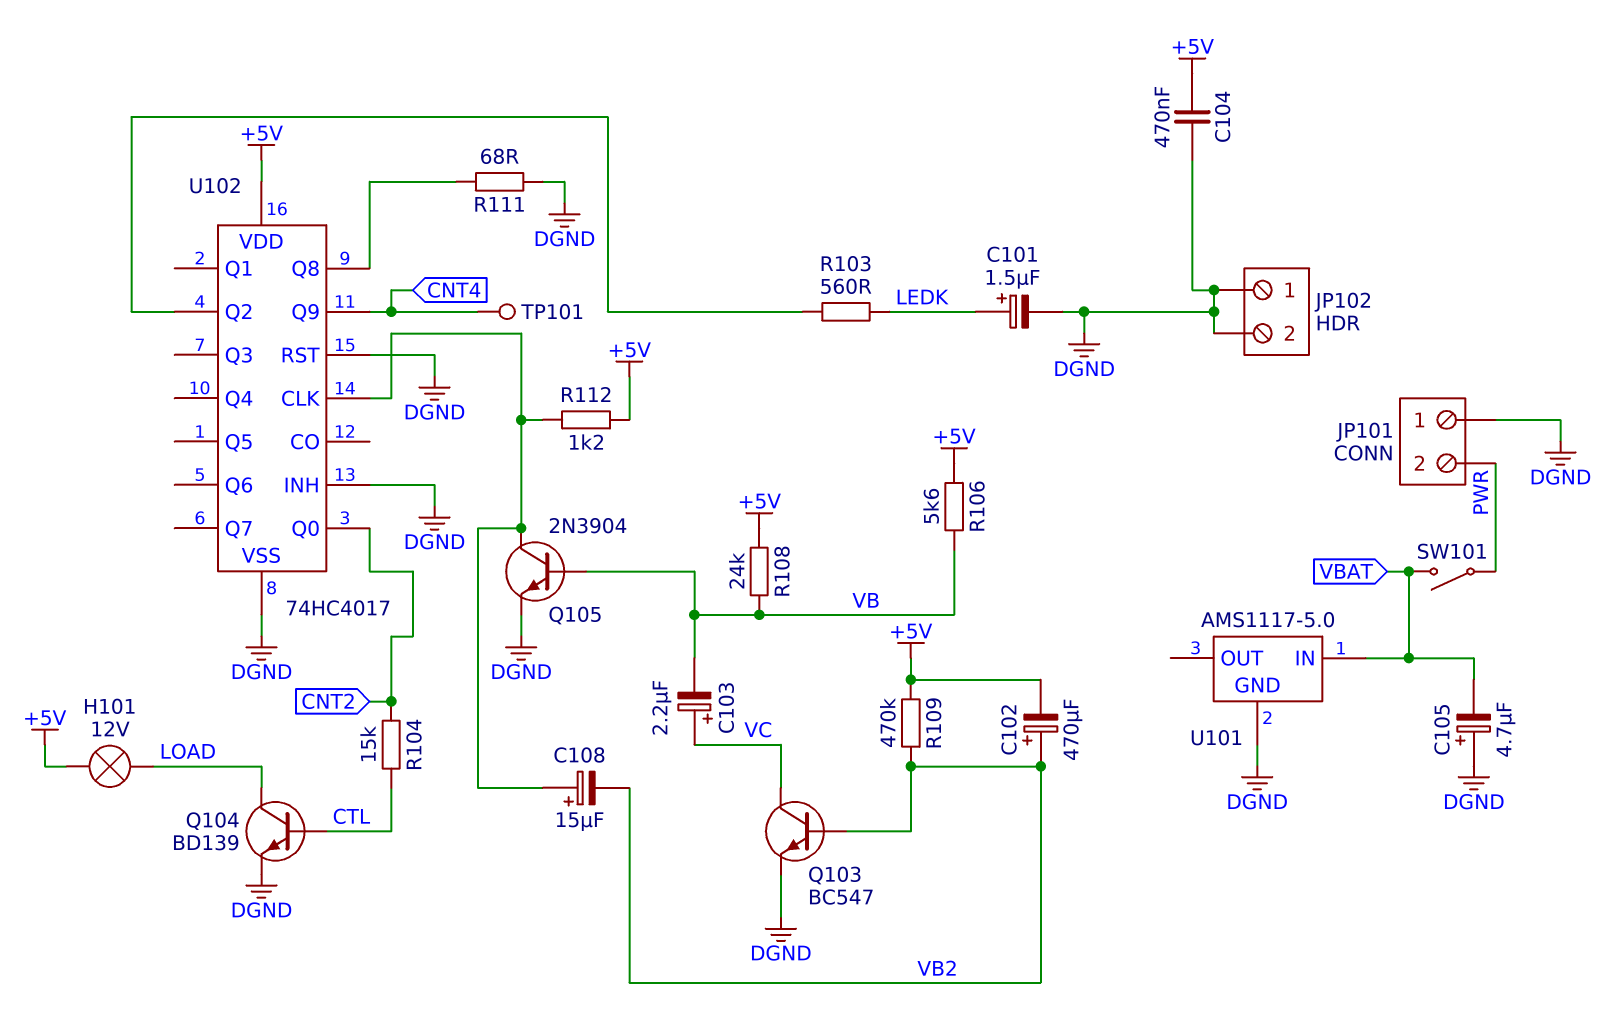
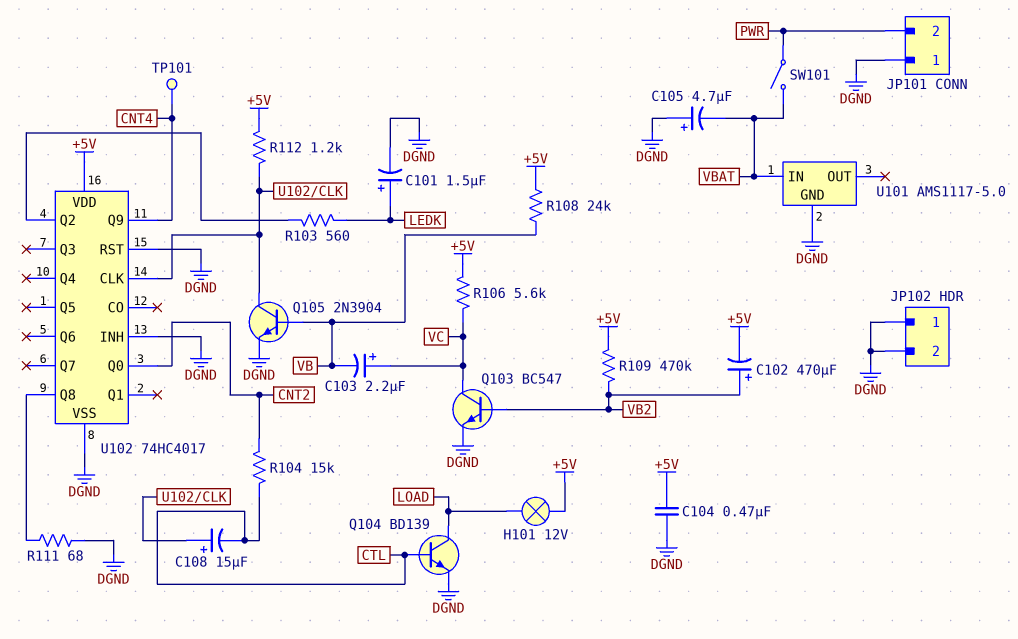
C108: 15uF (plus U102/CLK, minus VB2) -> 15uF (plus U102/CLK, minus CTL)
R106: 5.6k (+5V, VB) -> 5.6k (+5V, VC)

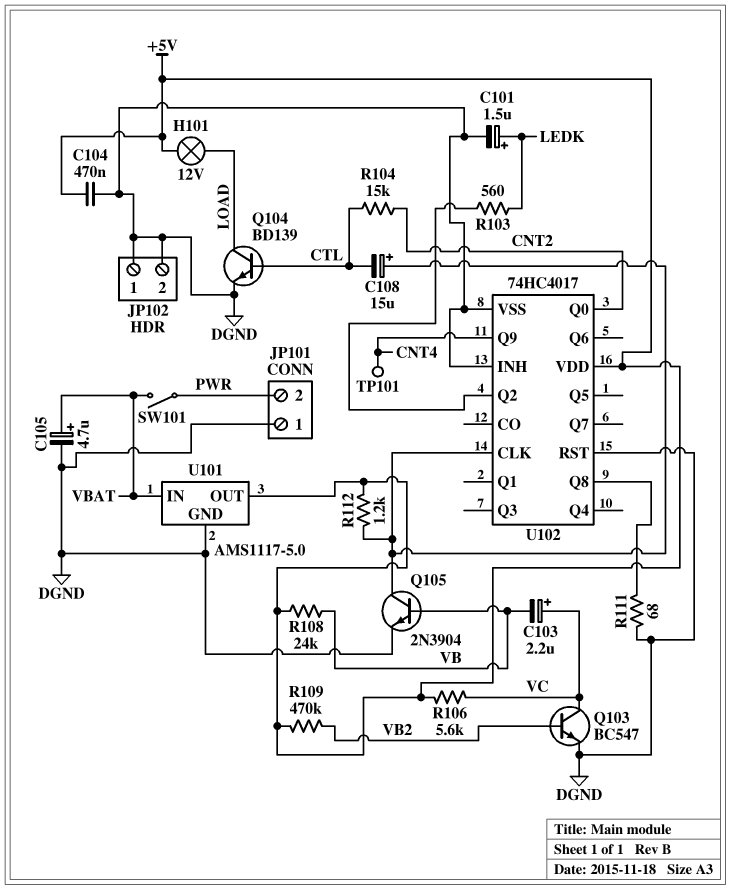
C102: 470uF (plus VB2, minus +5V) -> none
C105: 4.7uF (plus DGND, minus VBAT) -> 4.7uF (plus VBAT, minus DGND)
U101 pin OUT: none -> +5V

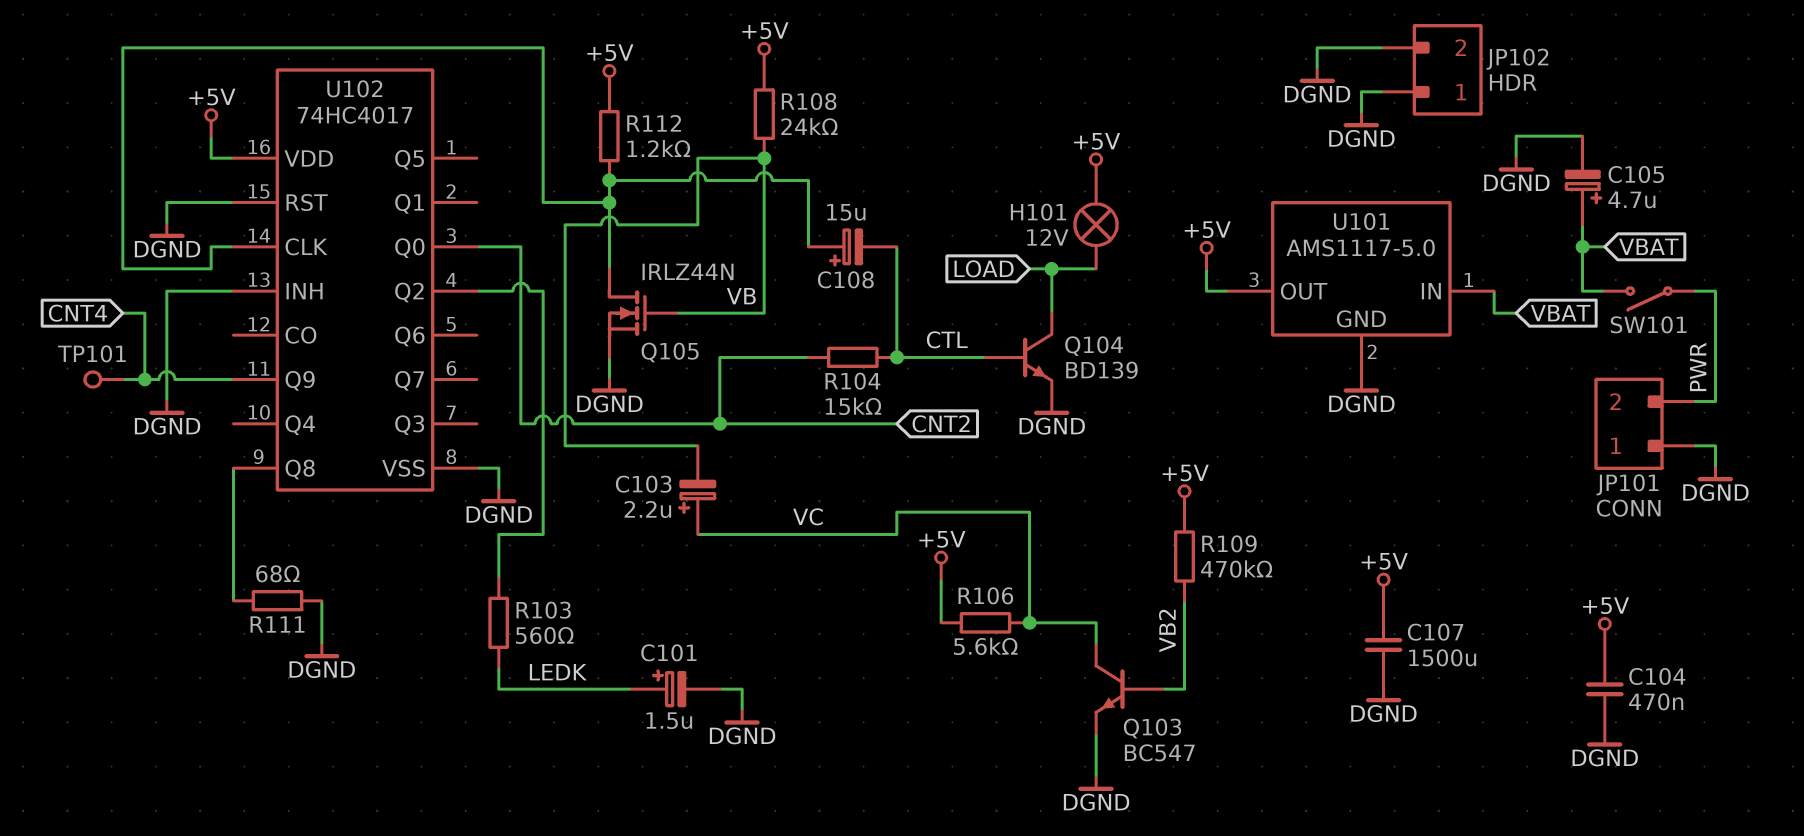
C107: none -> 1500uF (+5V, DGND)
Q105: NPN 2N3904 (B VB, C U102/CLK, E DGND) -> NMOS IRLZ44N (G VB, D U102/CLK, S DGND)

